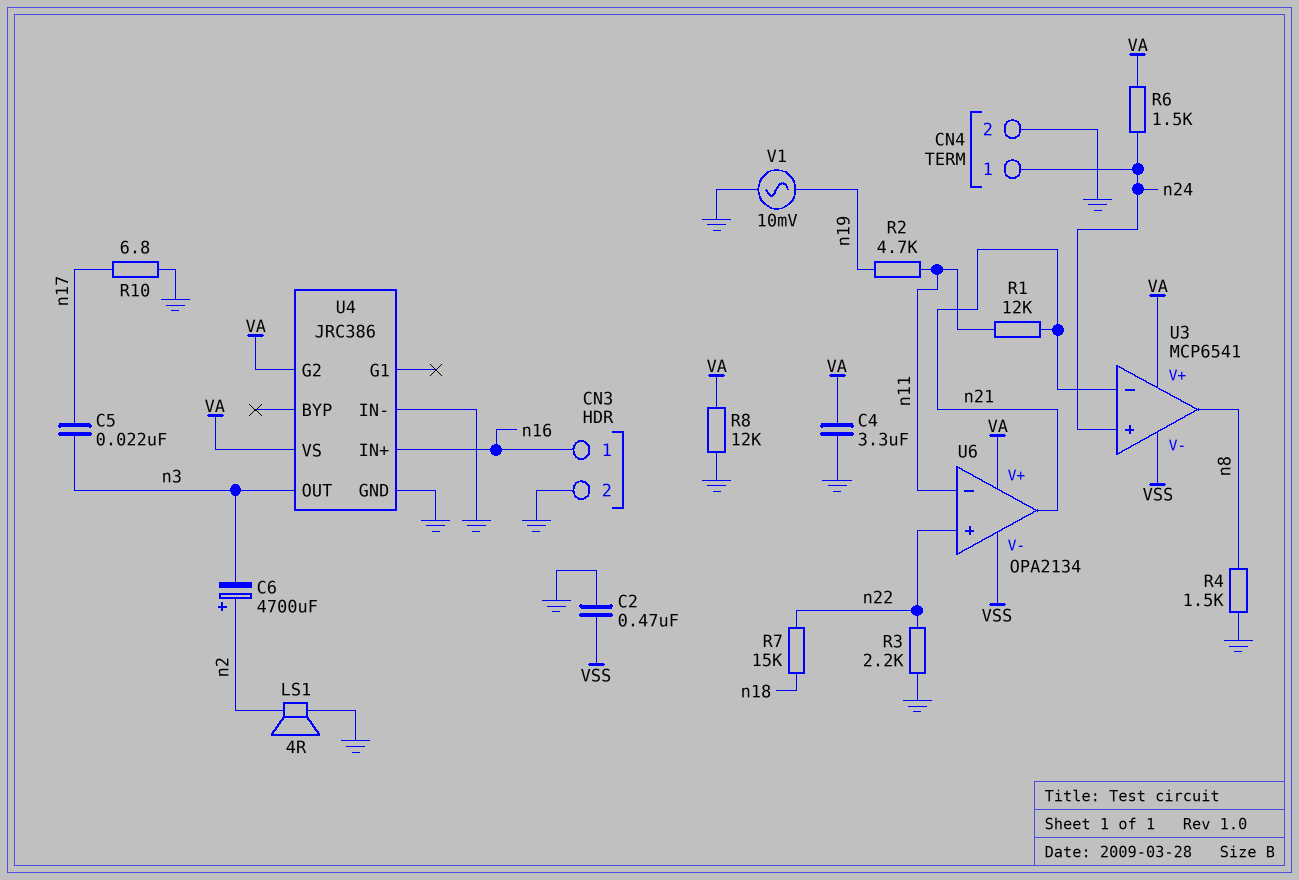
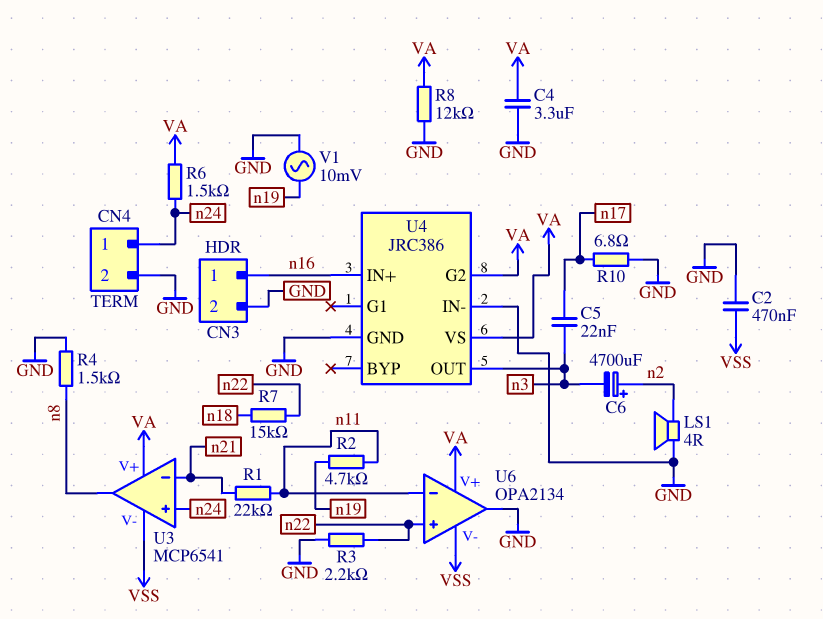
R1: 12k (n11, n21) -> 22k (n11, n21)
U6 pin out: n21 -> GND

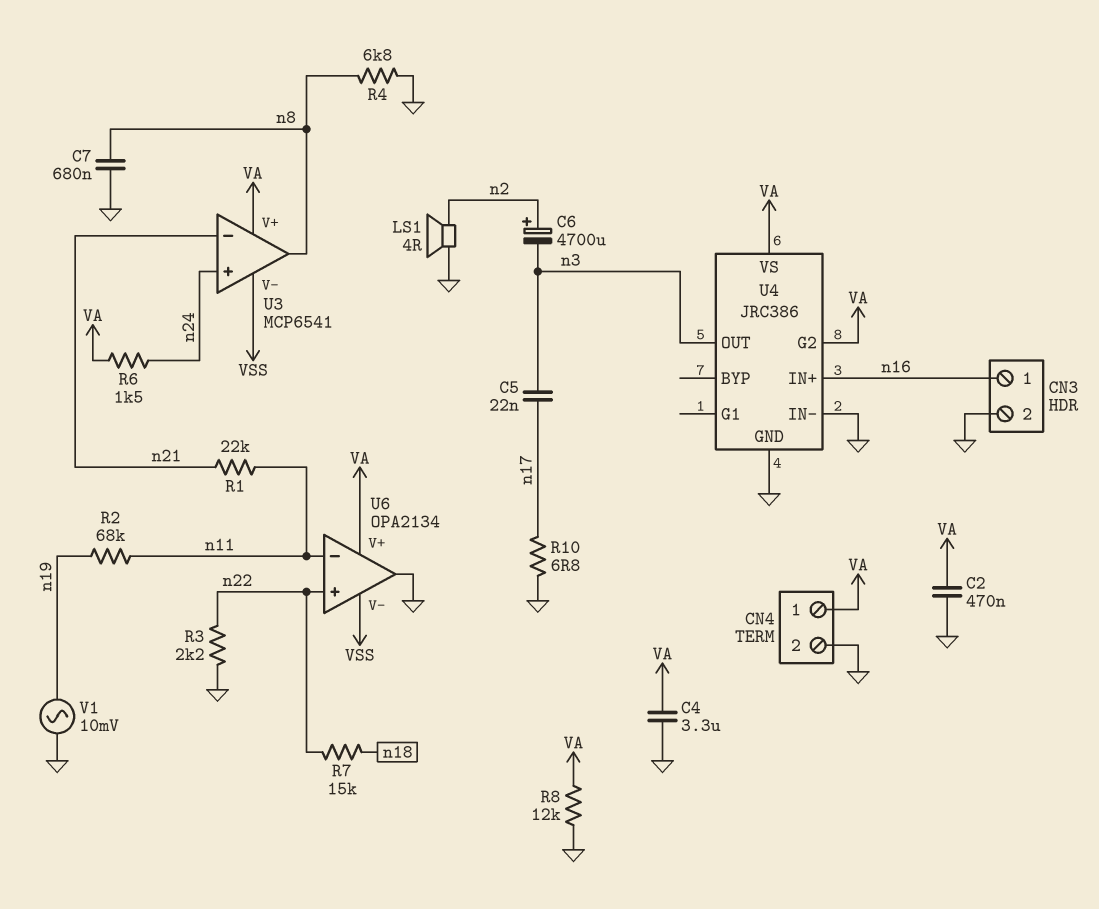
C2: 470nF (GND, VSS) -> 470nF (GND, VA)
C7: none -> 680nF (GND, n8)
CN4 pin 1: n24 -> VA
R2: 4.7k (n11, n19) -> 68k (n11, n19)
R4: 1.5k (GND, n8) -> 6.8k (GND, n8)

